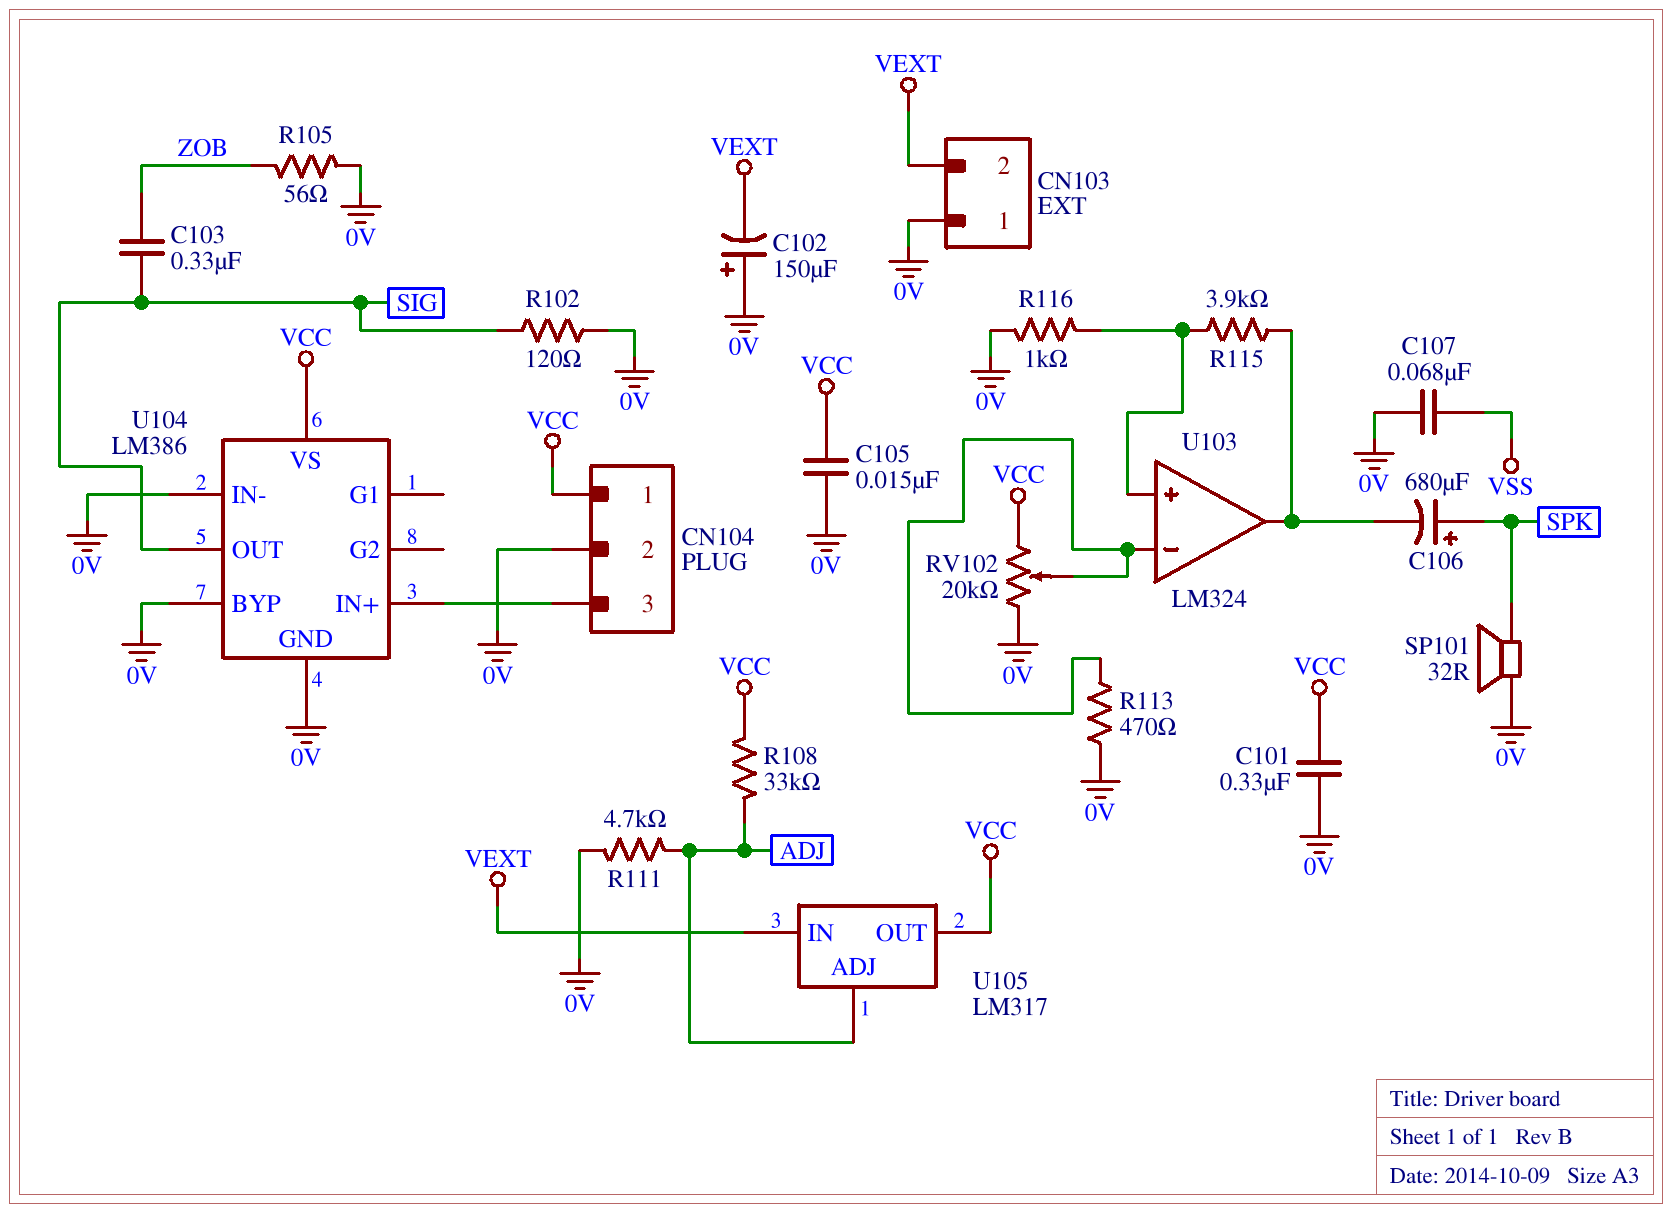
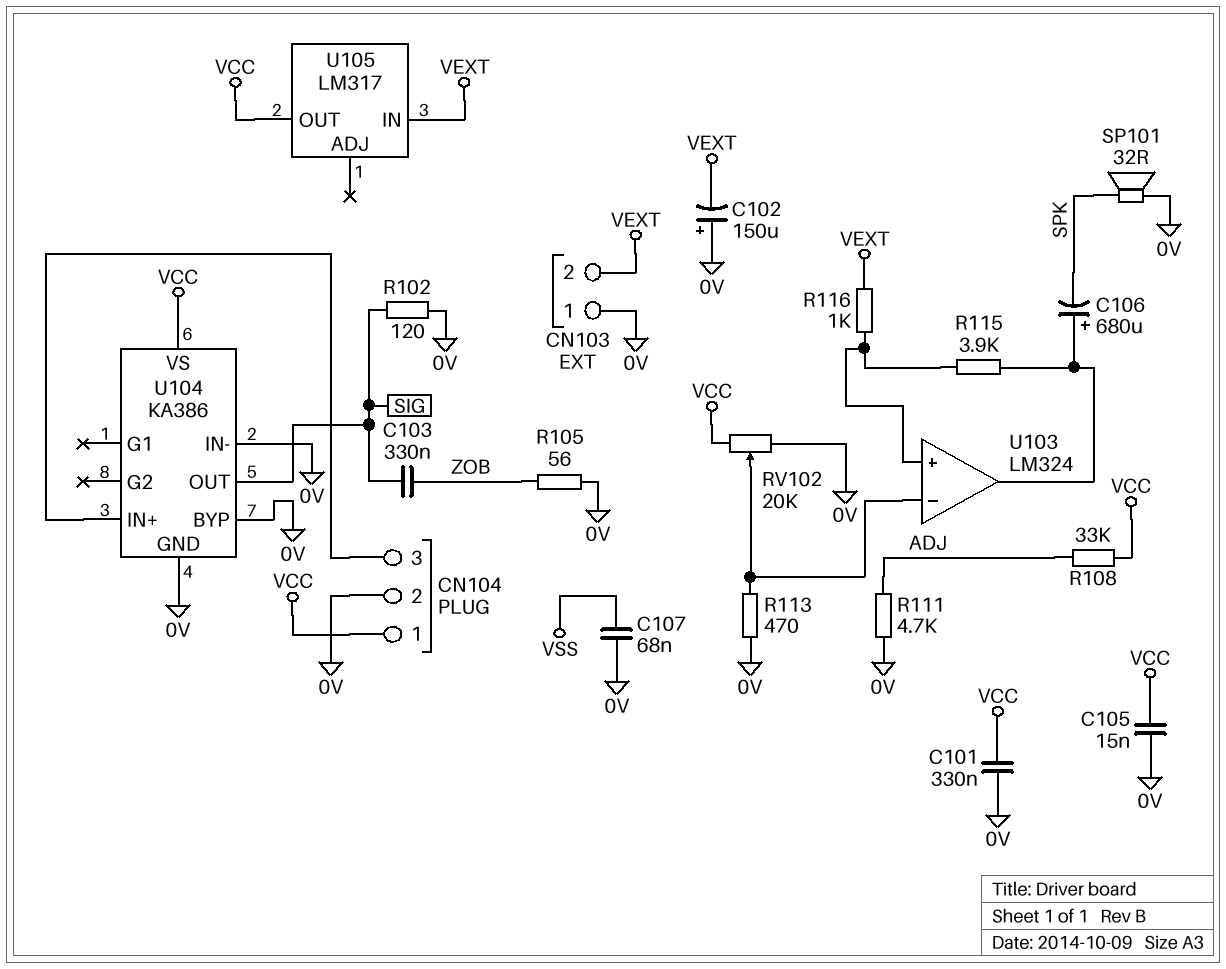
C106: 680uF (plus SPK, minus U103/out) -> 680uF (plus U103/out, minus SPK)
R116: 1k (0V, U103/in+) -> 1k (U103/in+, VEXT)
U104: LM386 -> KA386
U105 pin ADJ: ADJ -> none

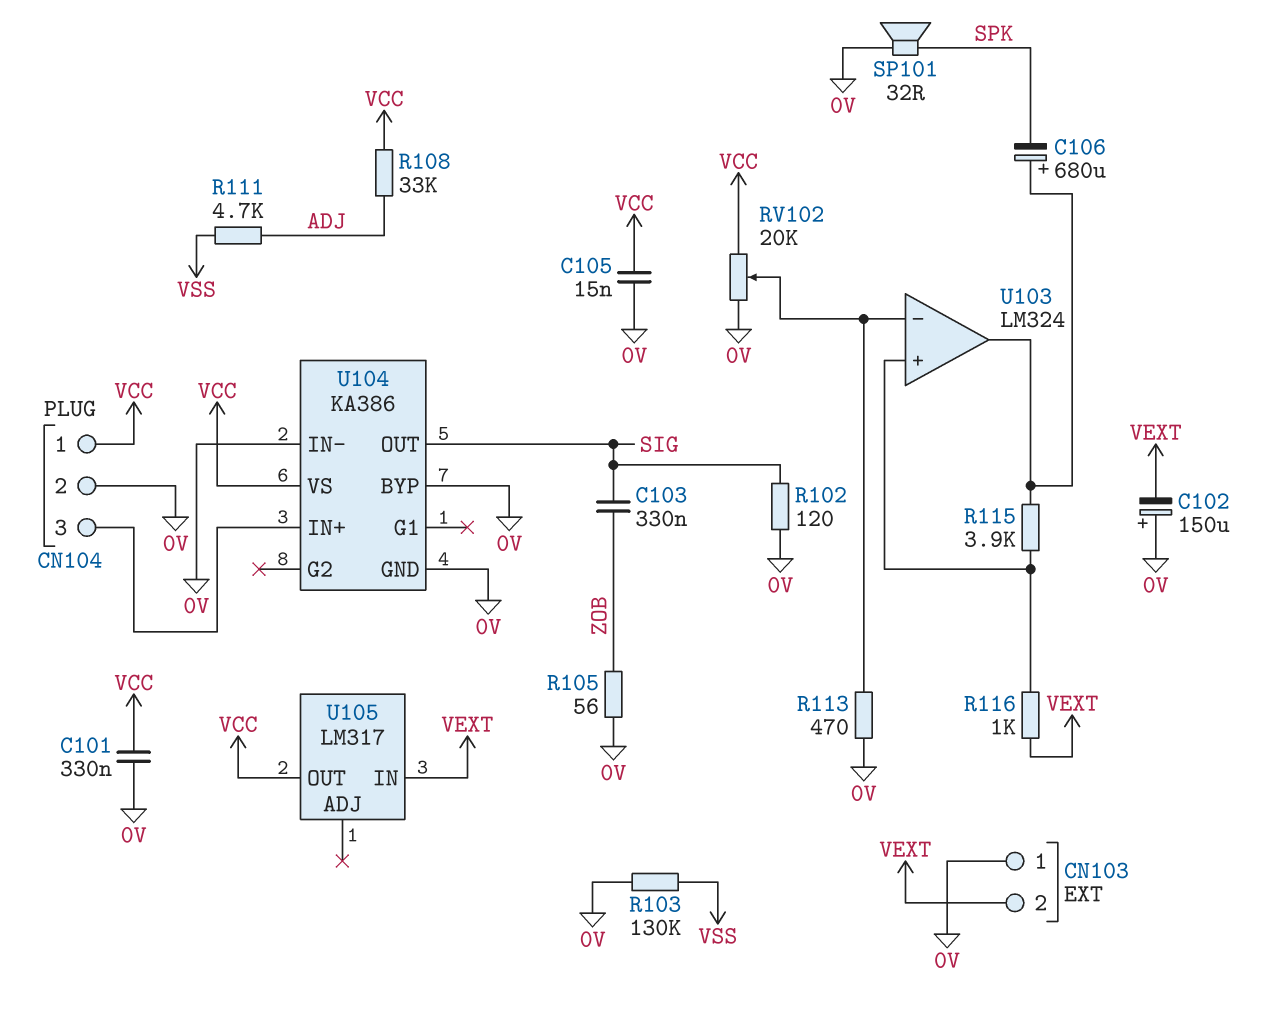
C107: 68nF (0V, VSS) -> none
R103: none -> 130k (0V, VSS)
R111: 4.7k (0V, ADJ) -> 4.7k (ADJ, VSS)

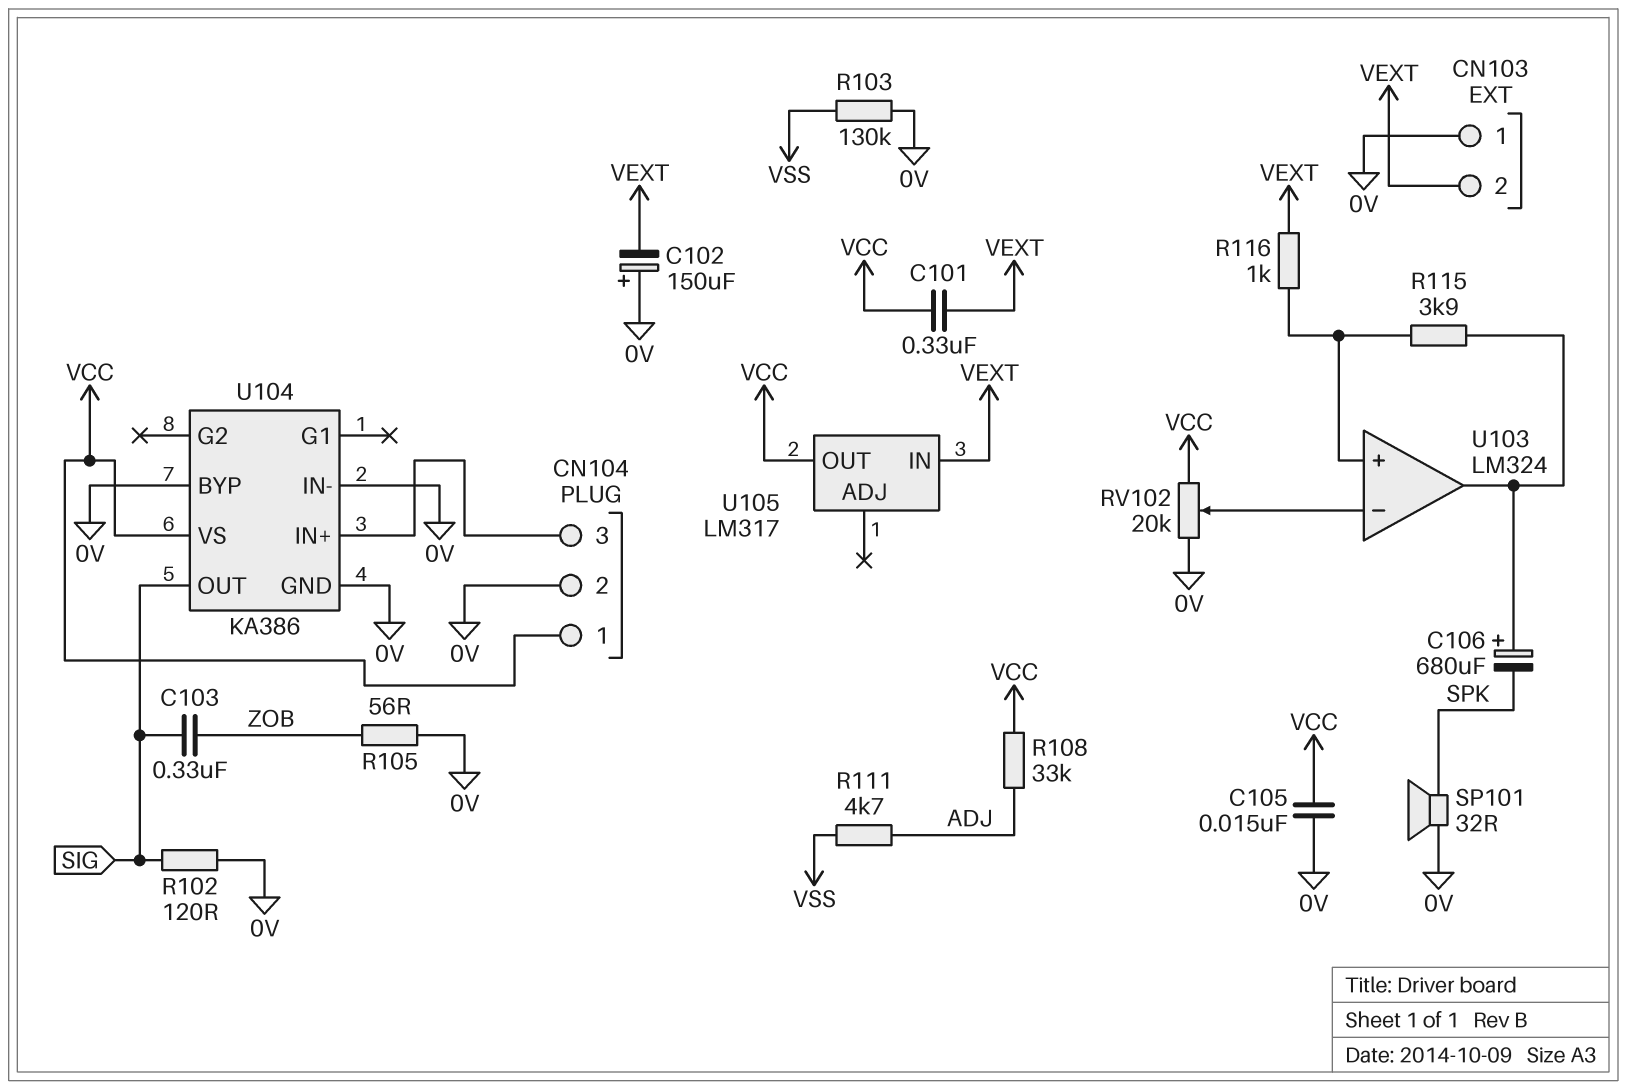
C101: 330nF (0V, VCC) -> 330nF (VCC, VEXT)
R113: 470 (0V, U103/in-) -> none

